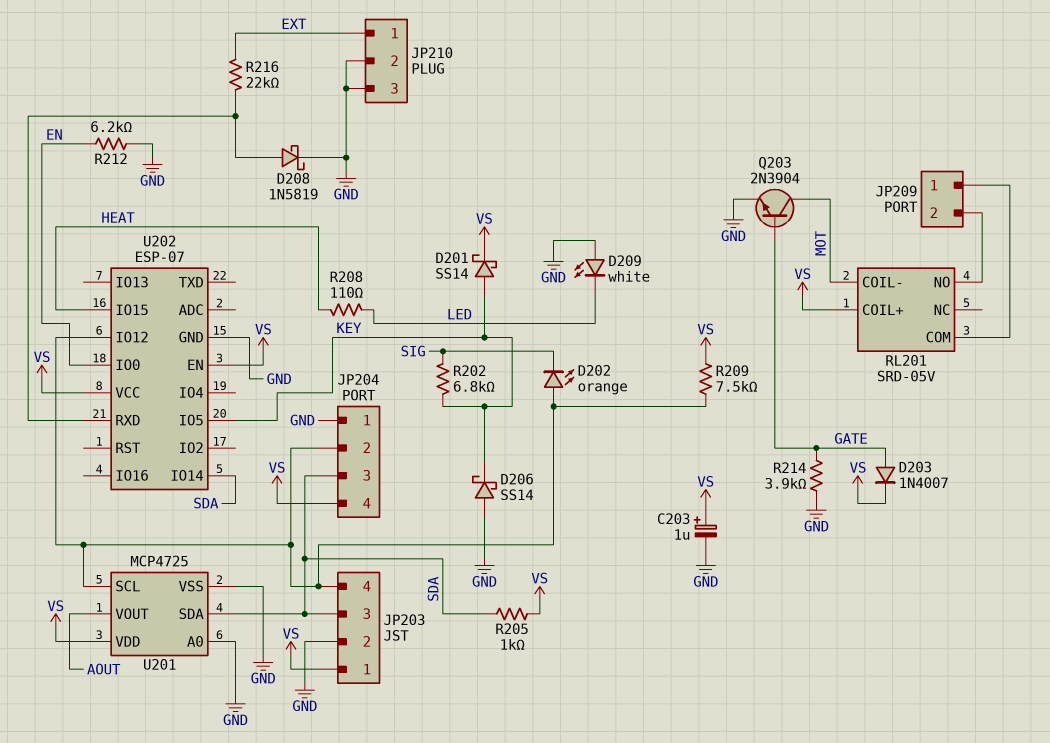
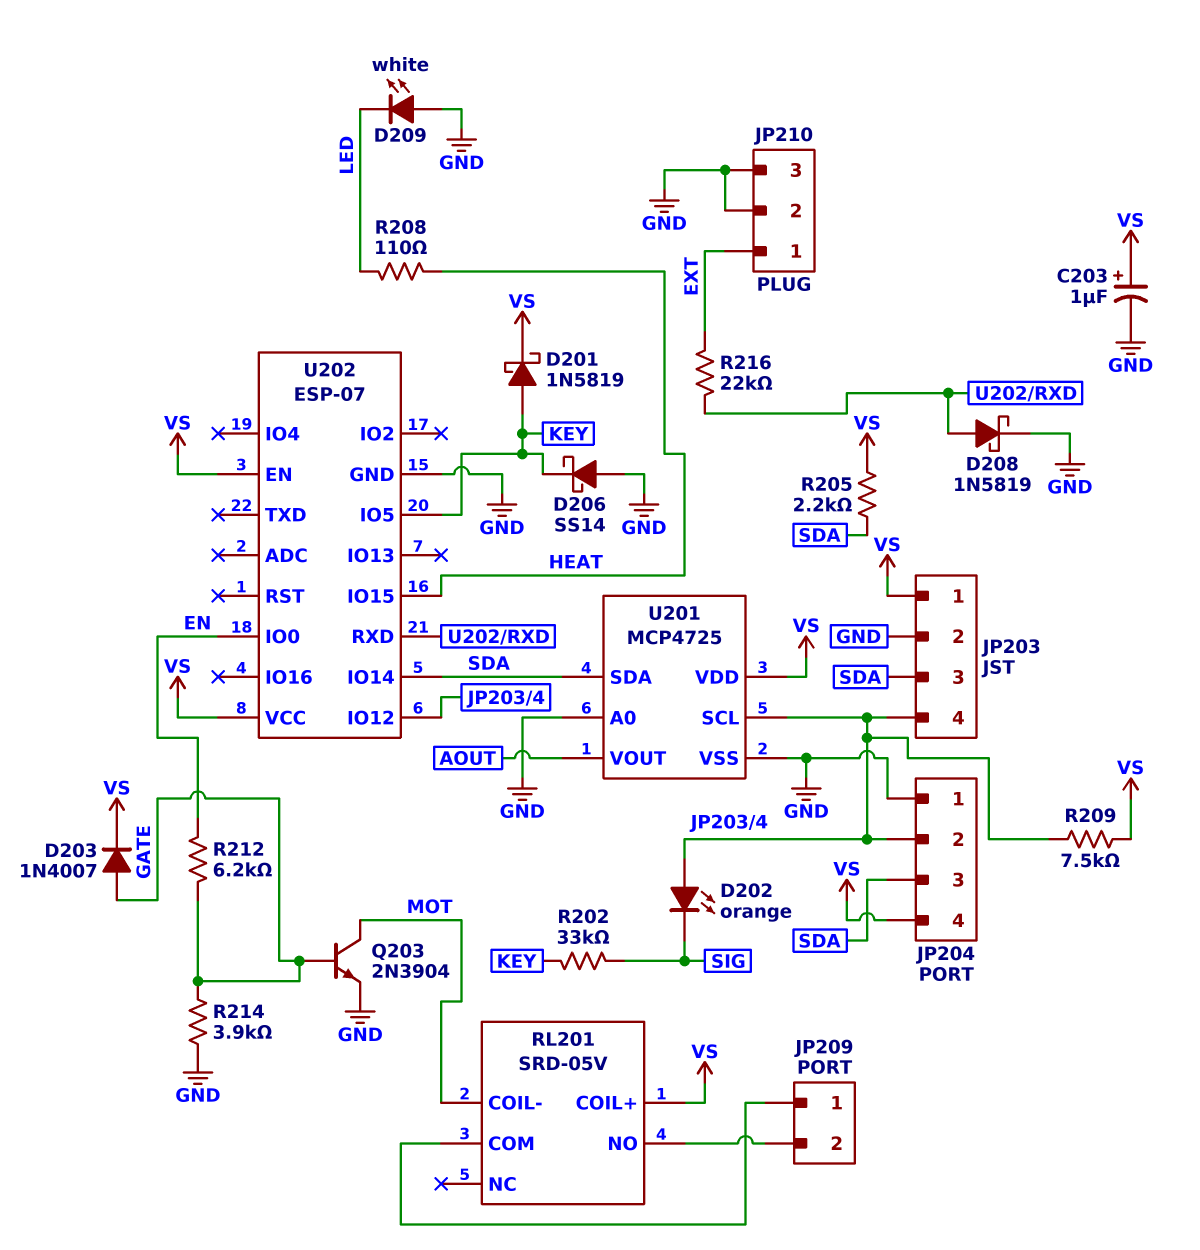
D201: schottky SS14 (A KEY, K VS) -> schottky 1N5819 (A KEY, K VS)
R202: 6.8k (KEY, SIG) -> 33k (KEY, SIG)
R205: 1k (SDA, VS) -> 2.2k (SDA, VS)
R212: 6.2k (EN, GND) -> 6.2k (EN, GATE)

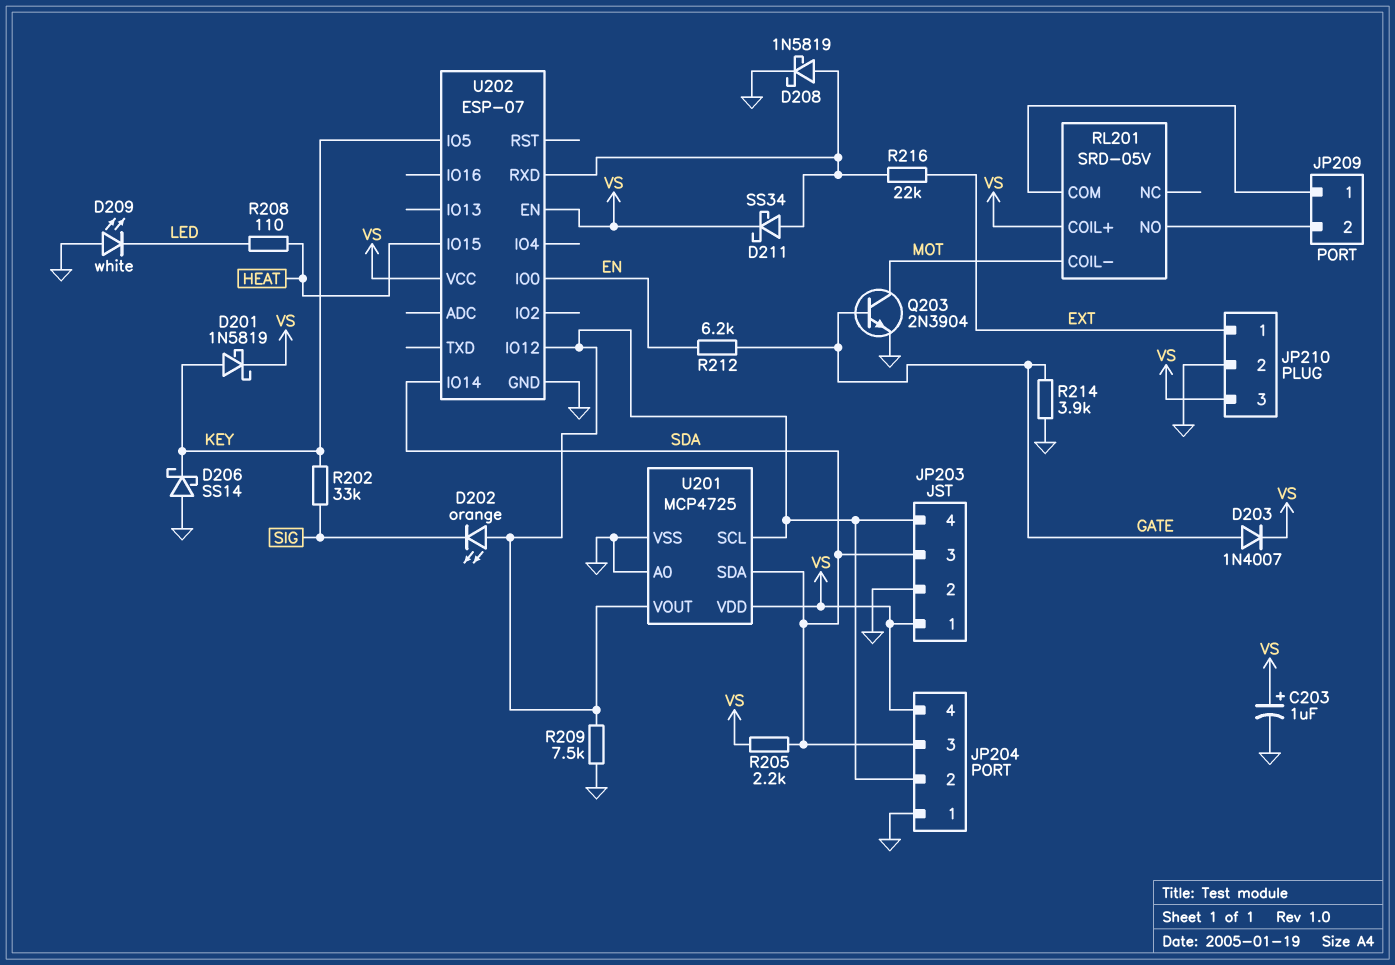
D211: none -> schottky SS34 (A U202/RXD, K VS)
JP210 pin 3: GND -> VS
R209: 7.5k (JP203/4, VS) -> 7.5k (GND, JP203/4)
U201 pin VOUT: AOUT -> JP203/4

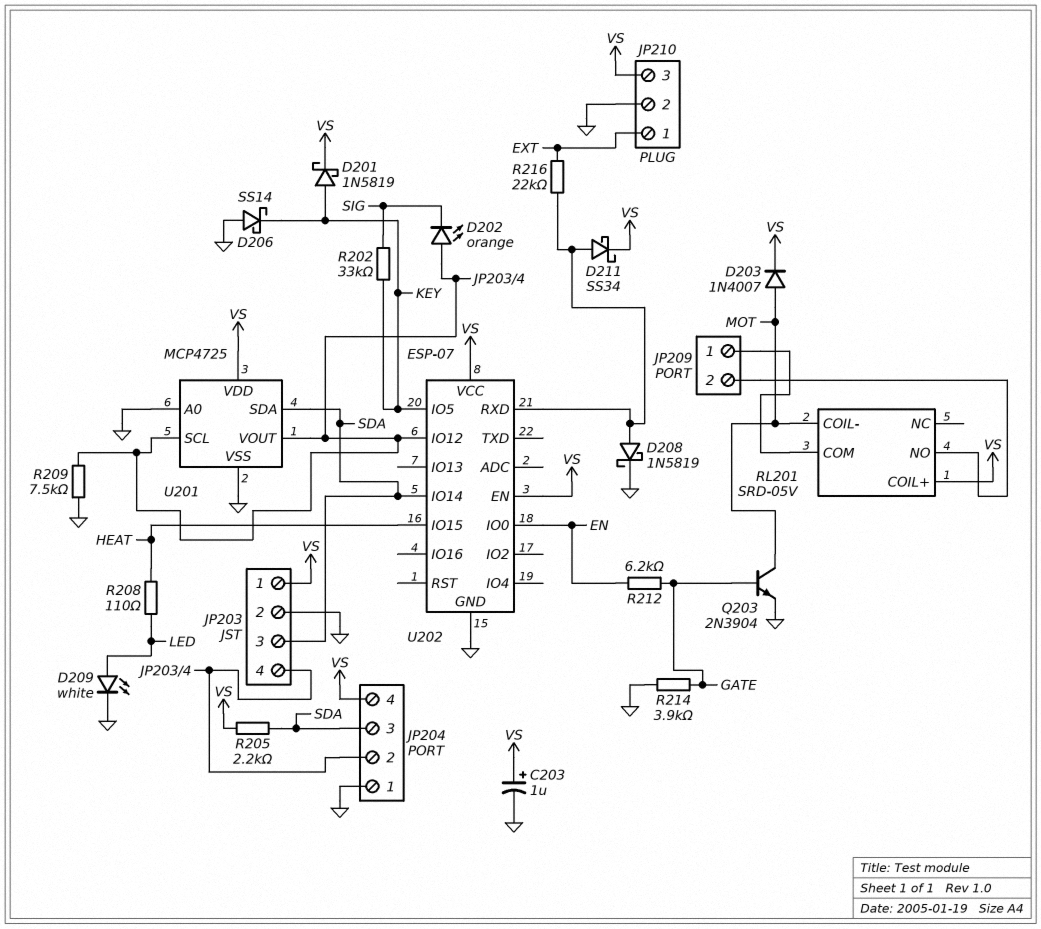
D203: diode 1N4007 (A GATE, K VS) -> diode 1N4007 (A MOT, K VS)
D209: LED white (A GND, K LED) -> LED white (A LED, K GND)

